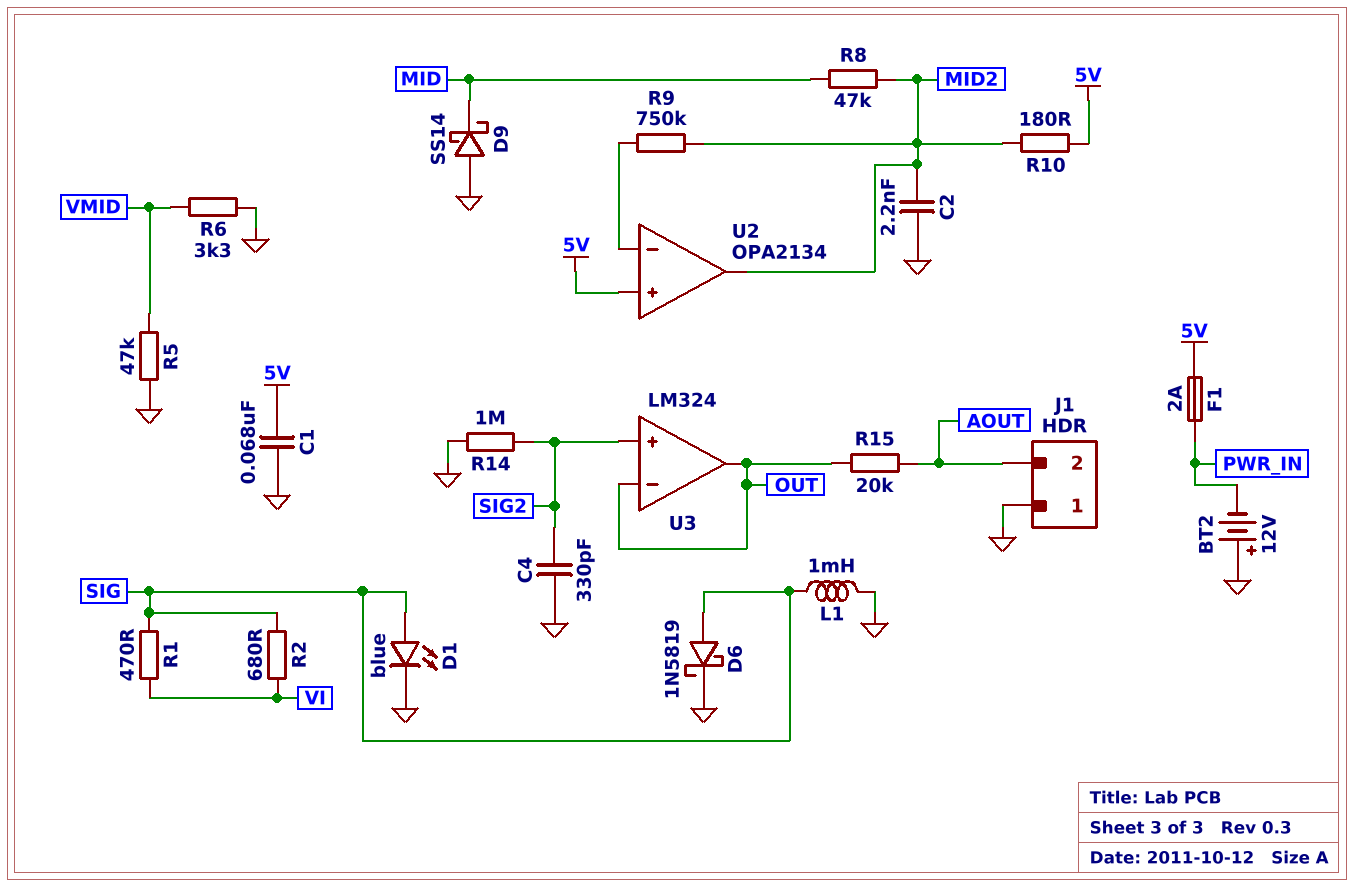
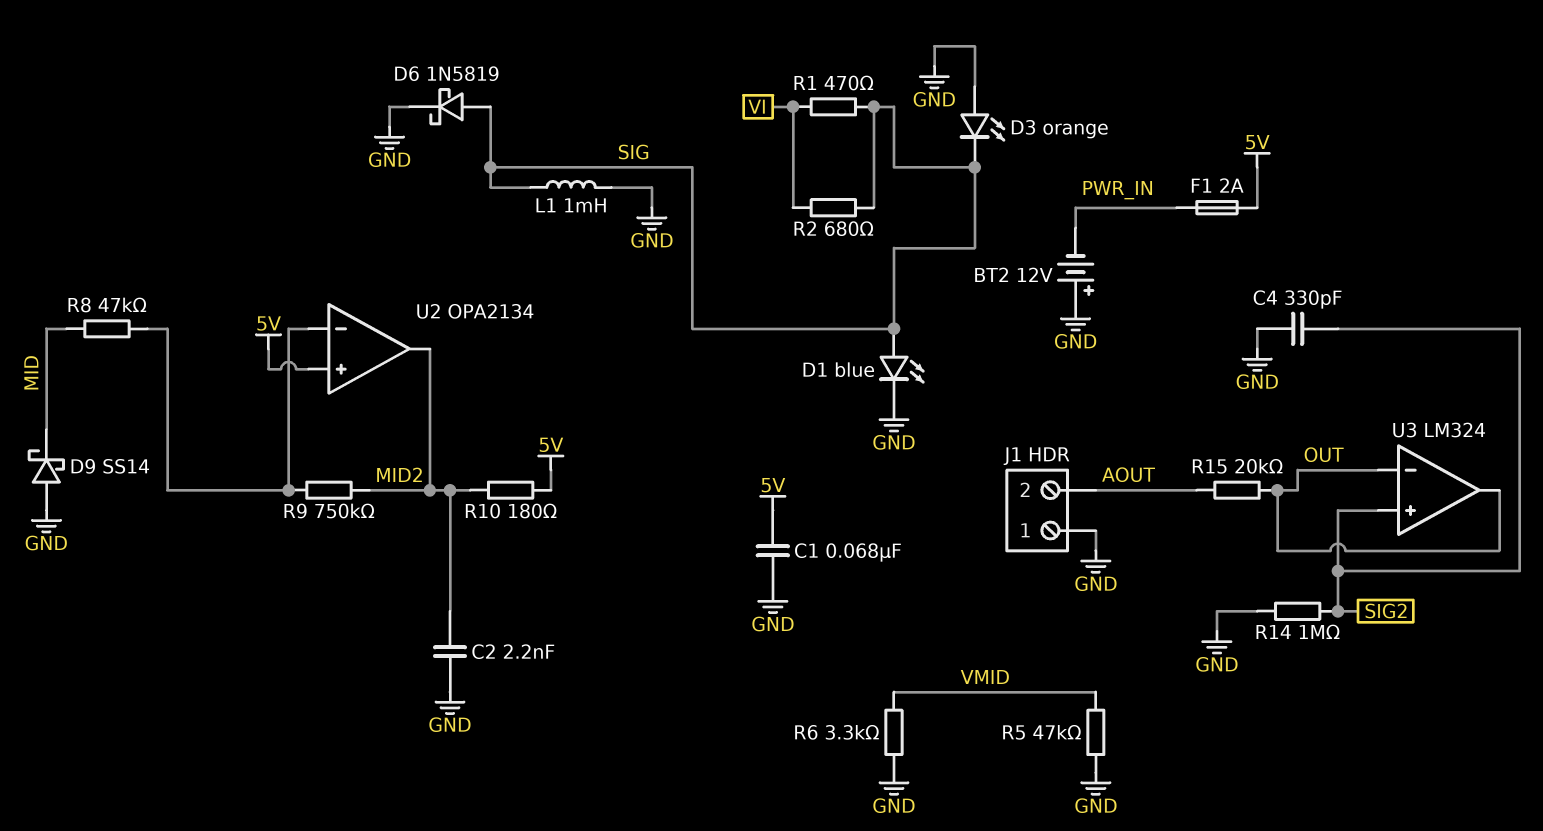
D3: none -> LED orange (A GND, K SIG)
R8: 47k (MID, MID2) -> 47k (MID, U2/in-)

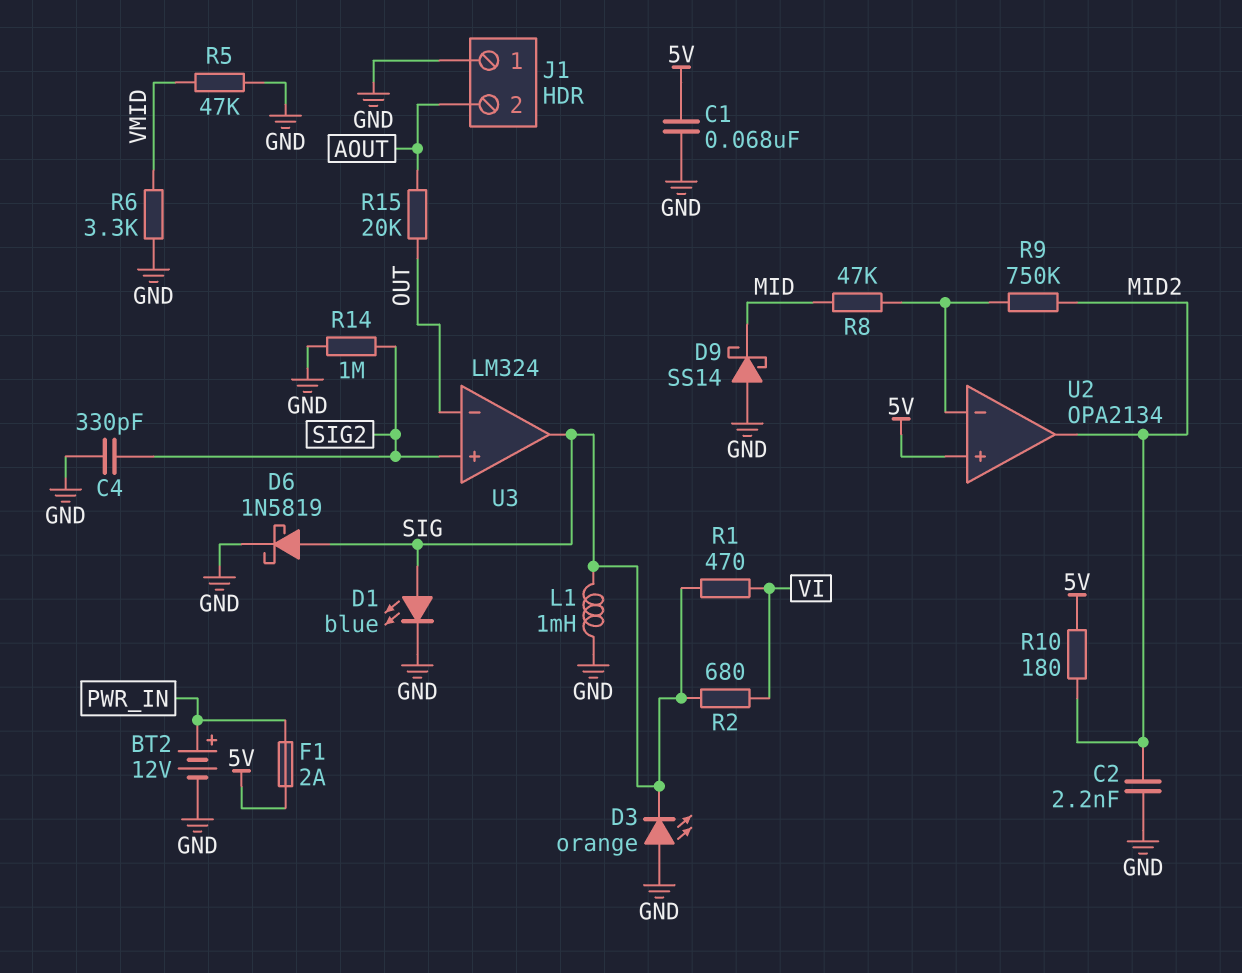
BT2: 12V (plus GND, minus PWR_IN) -> 12V (plus PWR_IN, minus GND)
U3 pin out: OUT -> SIG

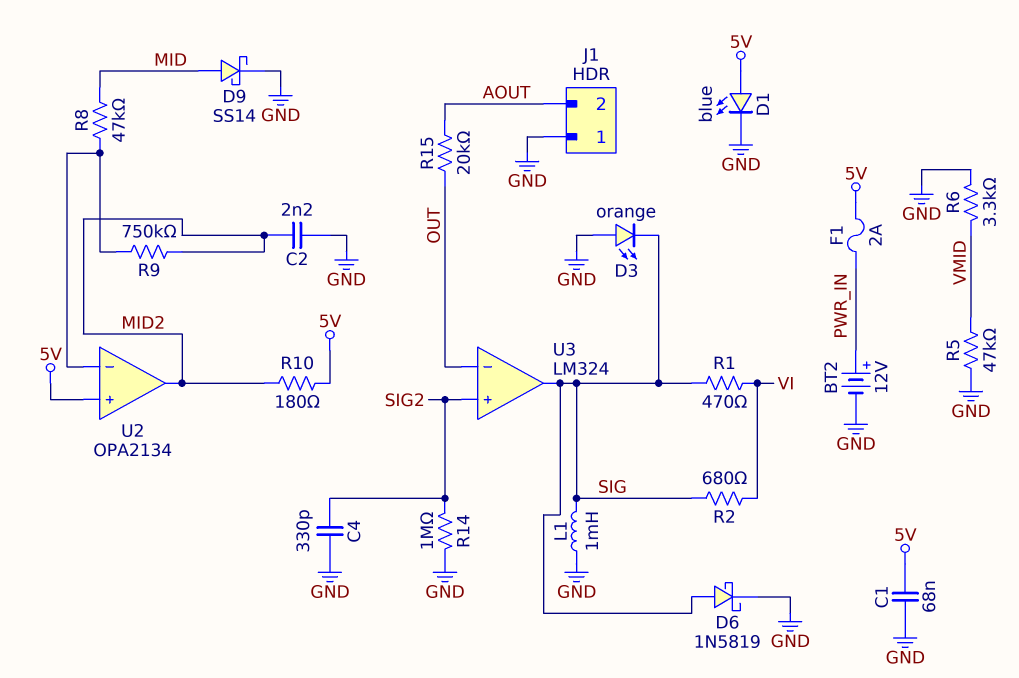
D1: LED blue (A SIG, K GND) -> LED blue (A 5V, K GND)
D9: schottky SS14 (A GND, K MID) -> schottky SS14 (A MID, K GND)

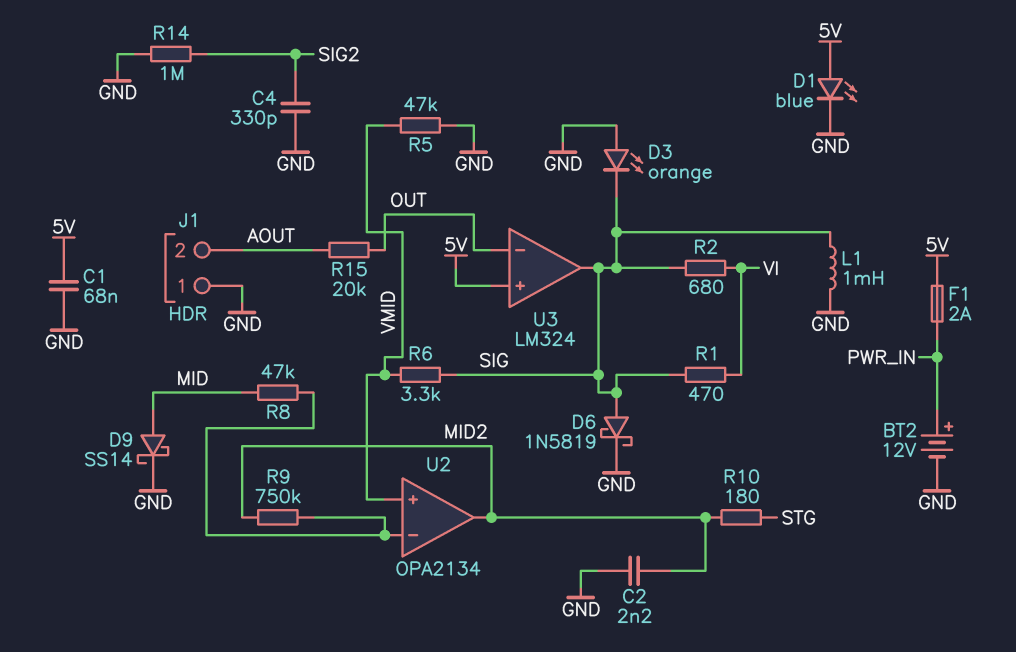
R6: 3.3k (GND, VMID) -> 3.3k (SIG, VMID)
R10: 180 (5V, MID2) -> 180 (MID2, STG)
U2 pin in+: 5V -> VMID
U3 pin in+: SIG2 -> 5V

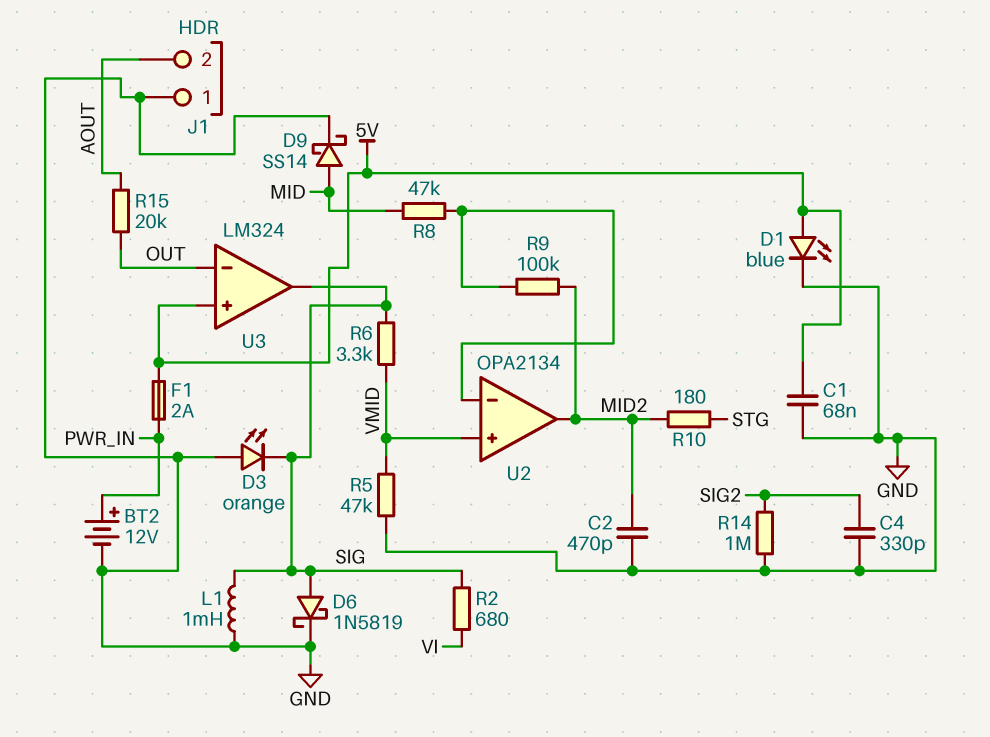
C2: 2.2nF (GND, MID2) -> 470pF (GND, MID2)
R1: 470 (SIG, VI) -> none
R9: 750k (MID2, U2/in-) -> 100k (MID2, U2/in-)

